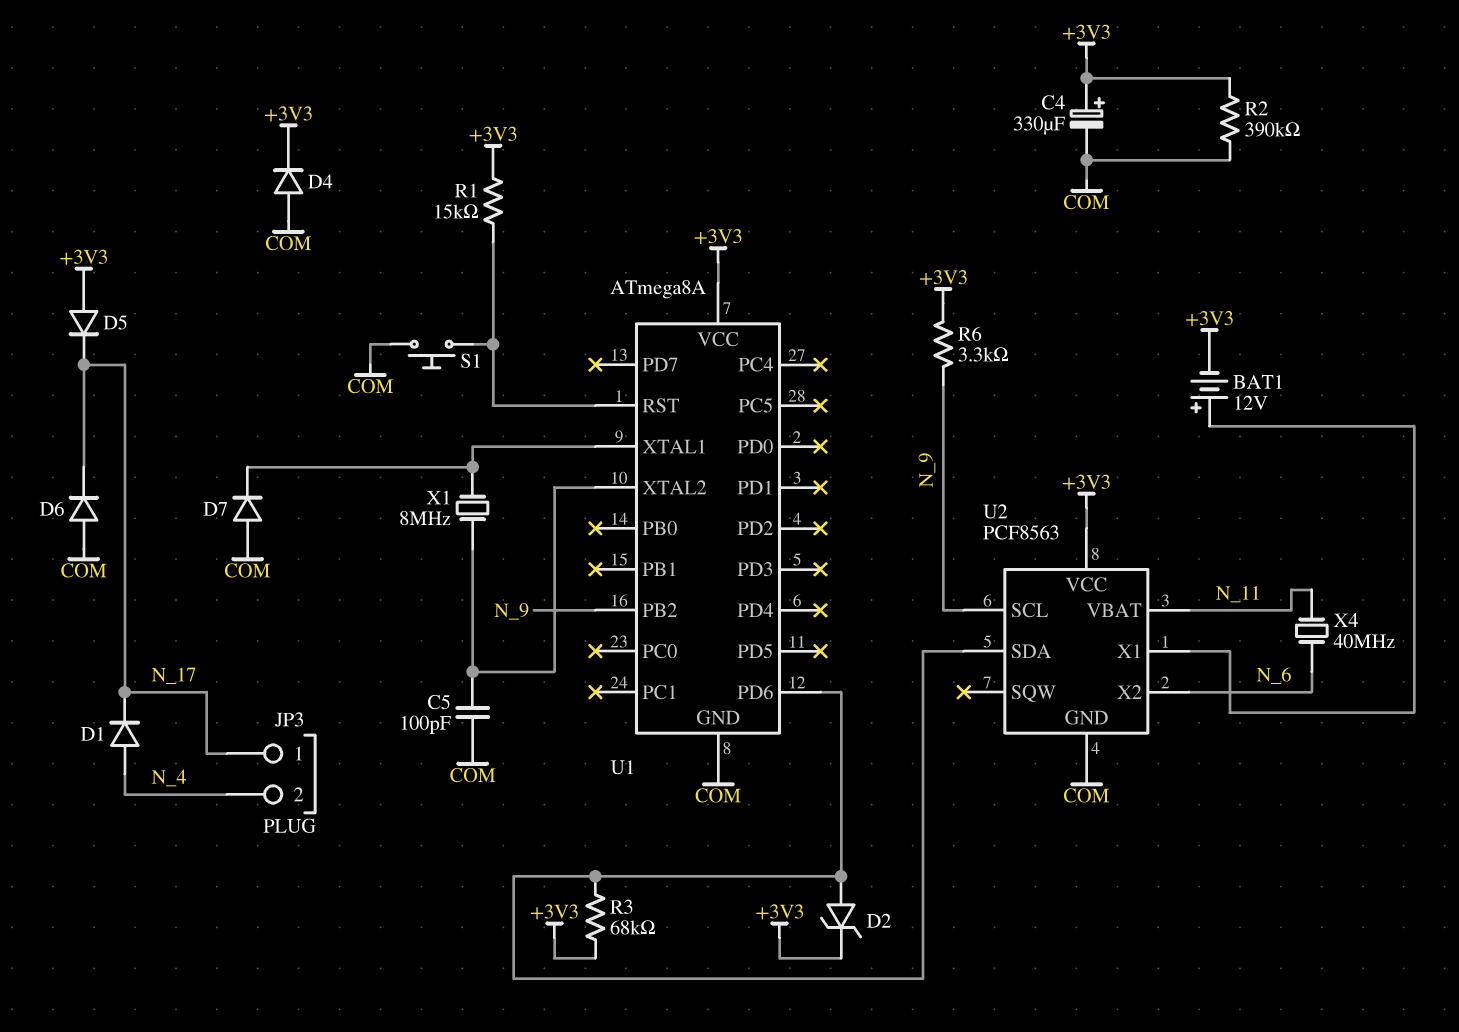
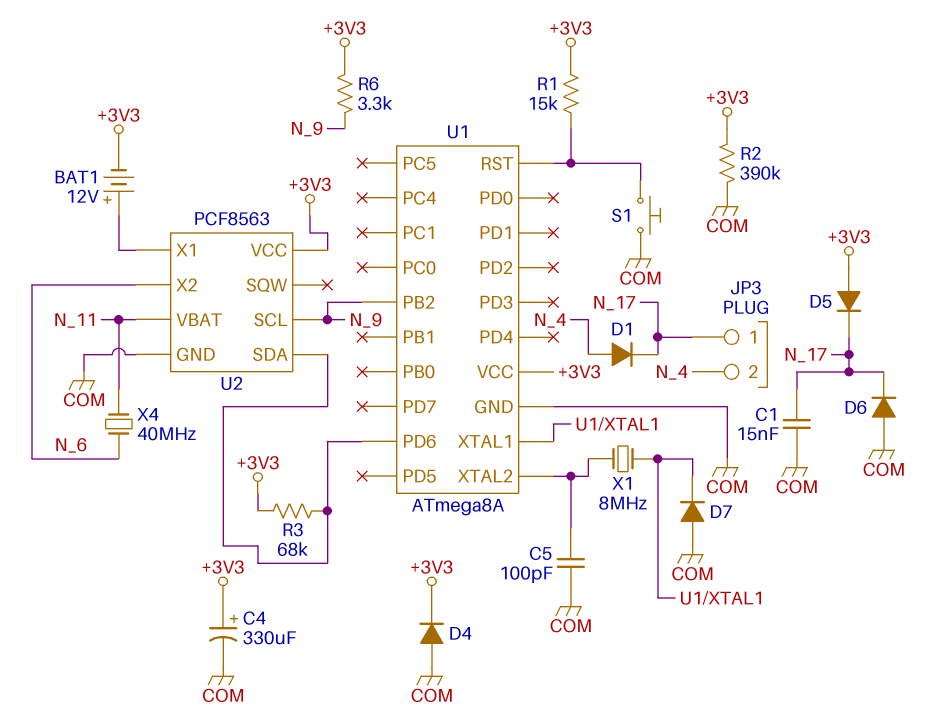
C1: none -> 15nF (COM, N_17)
D2: zener (A U1/PD6, K +3V3) -> none

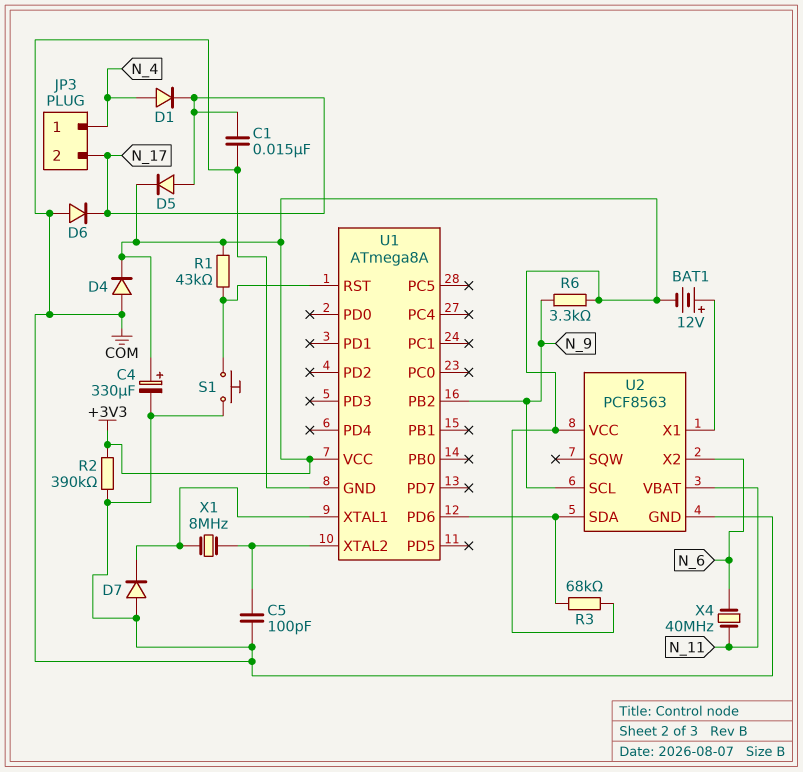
D5: diode (A +3V3, K N_17) -> diode (A N_17, K +3V3)
JP3 pin 1: N_17 -> N_4
JP3 pin 2: N_4 -> N_17
R1: 15k (+3V3, U1/RST) -> 43k (+3V3, U1/RST)

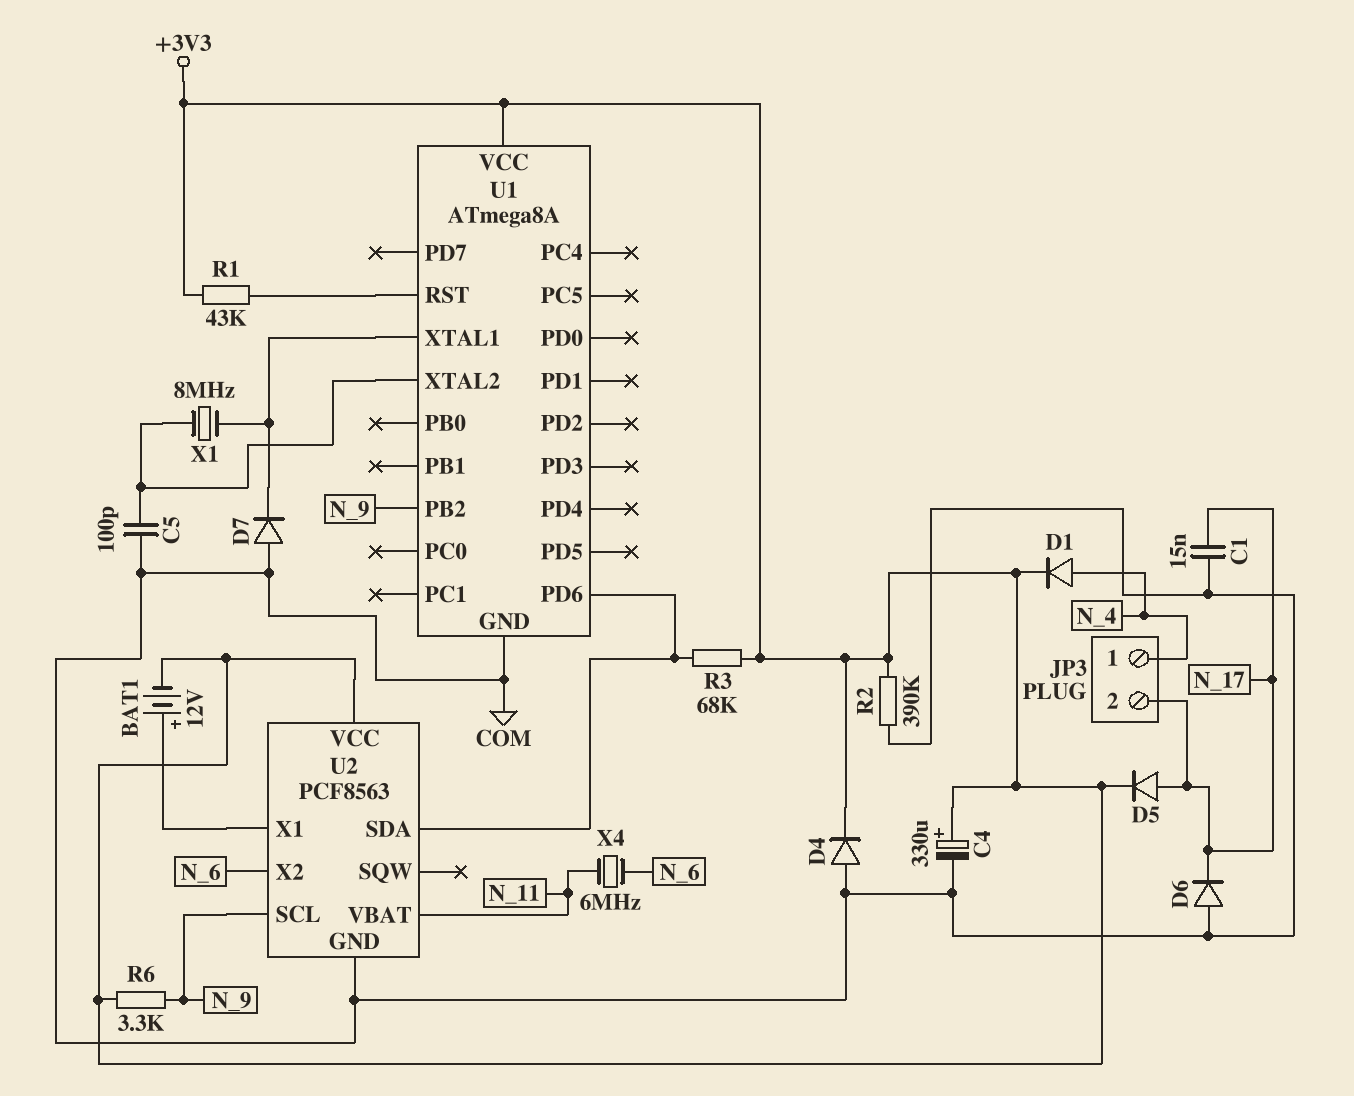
D1: diode (A N_4, K N_17) -> diode (A N_4, K +3V3)
S1: button (COM, U1/RST) -> none
X4: 40MHz (N_6, N_11) -> 6MHz (N_6, N_11)

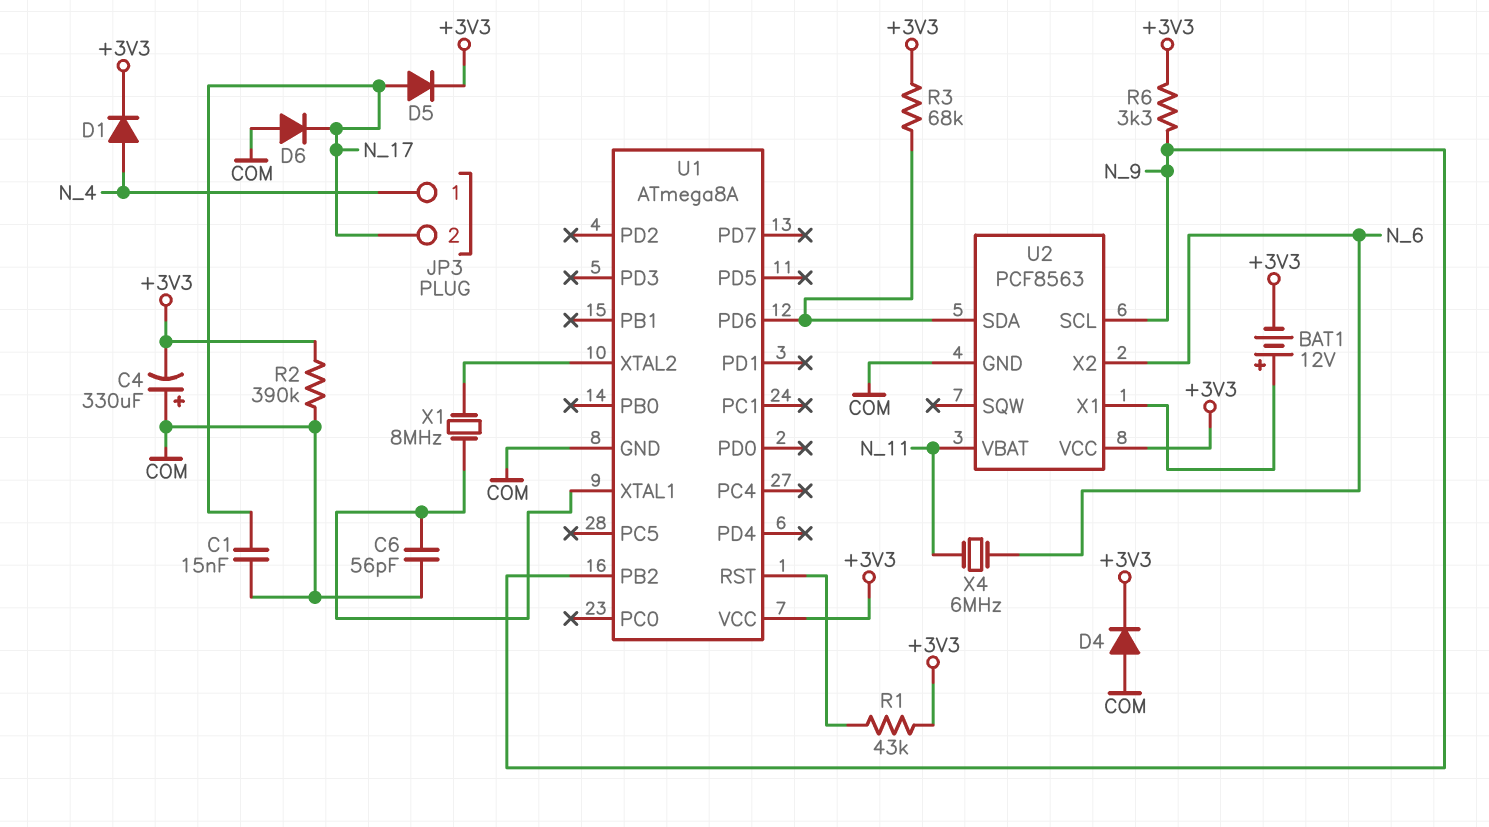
C4: 330uF (plus +3V3, minus COM) -> 330uF (plus COM, minus +3V3)
C5: 100pF (COM, U1/XTAL2) -> none
C6: none -> 56pF (COM, U1/XTAL1)
D7: diode (A COM, K U1/XTAL1) -> none

